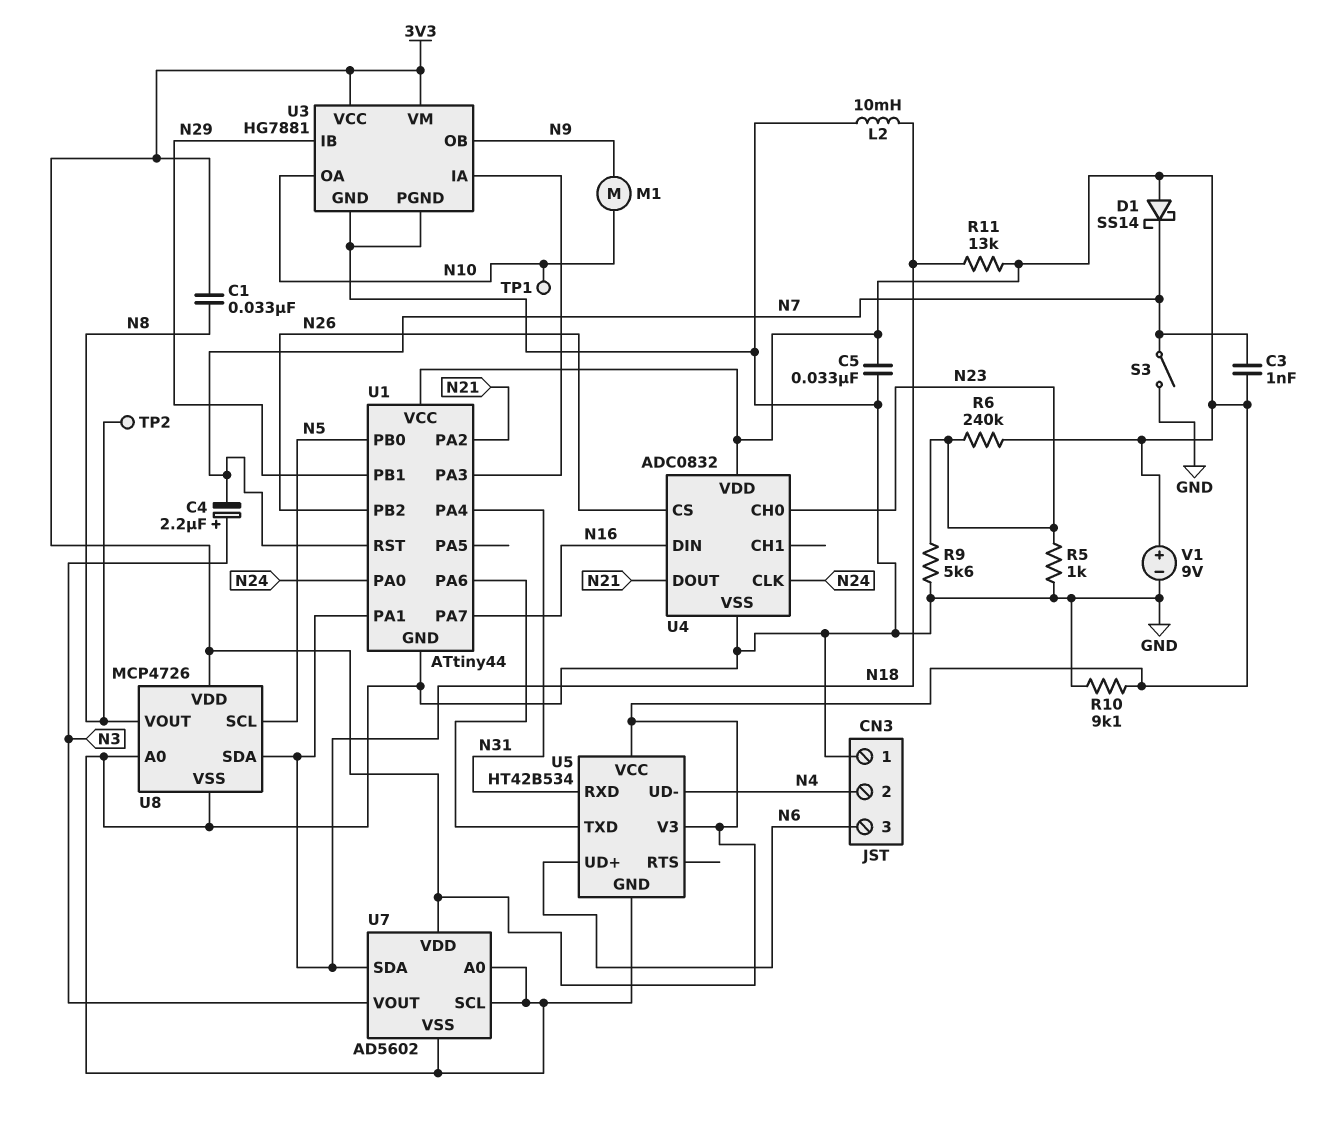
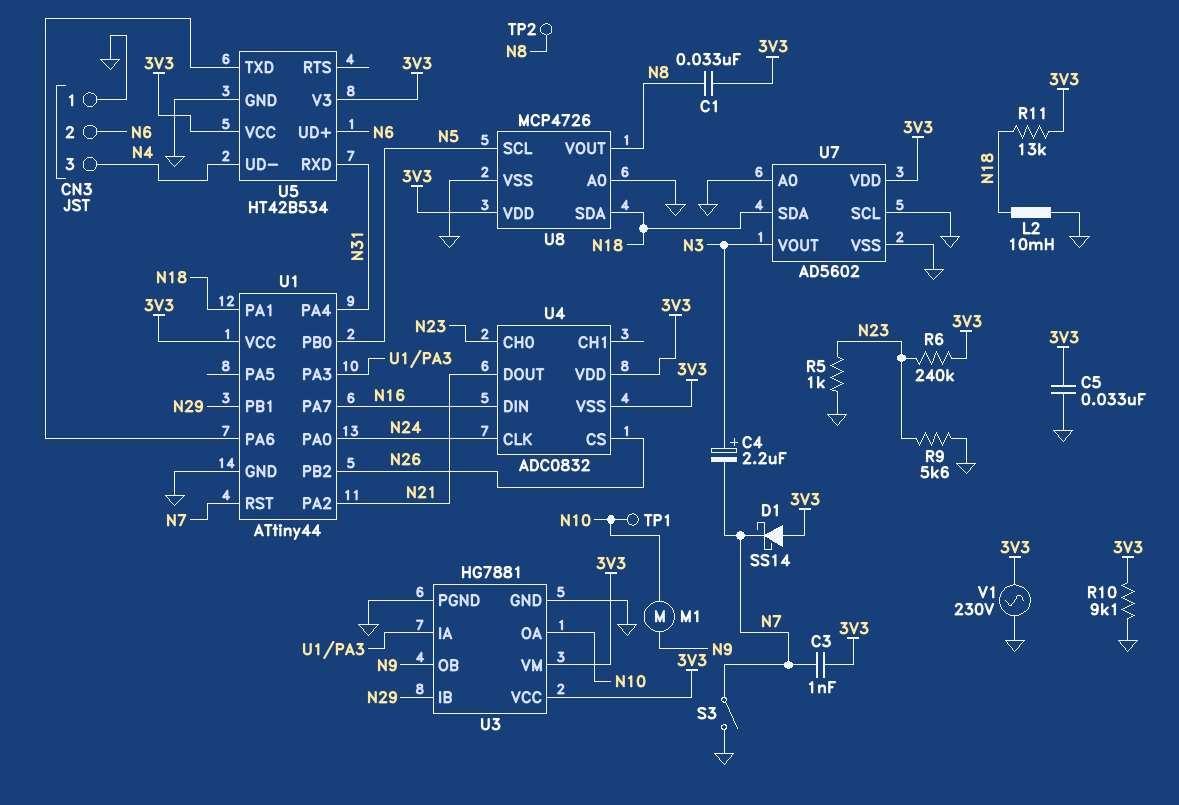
CN3 pin 2: N4 -> N6
CN3 pin 3: N6 -> N4
U4 pin VSS: GND -> 3V3
V1: 9V (plus 3V3, minus GND) -> AC 230V (3V3, GND)

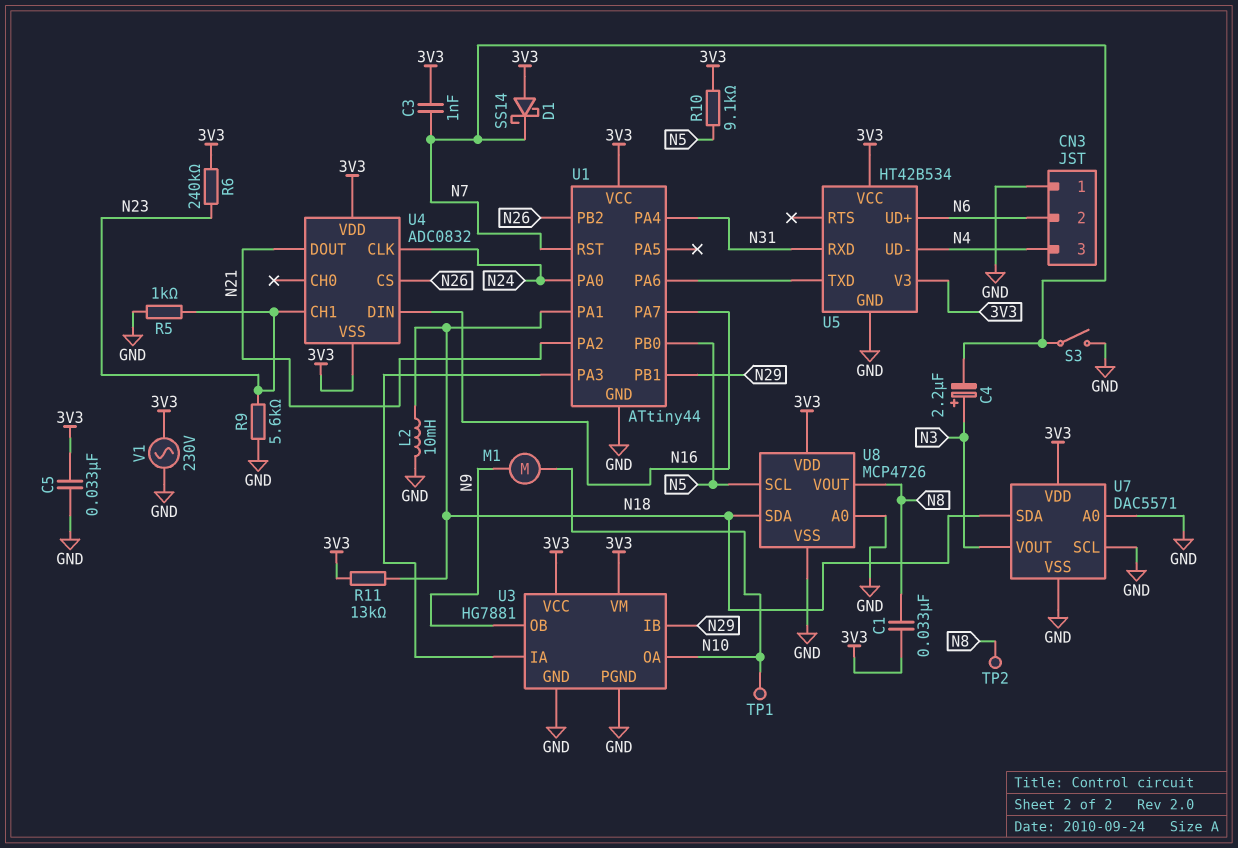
R10: 9.1k (3V3, GND) -> 9.1k (3V3, N5)
U4 pin CH0: N23 -> none
U4 pin CH1: none -> N23
U7: AD5602 -> DAC5571

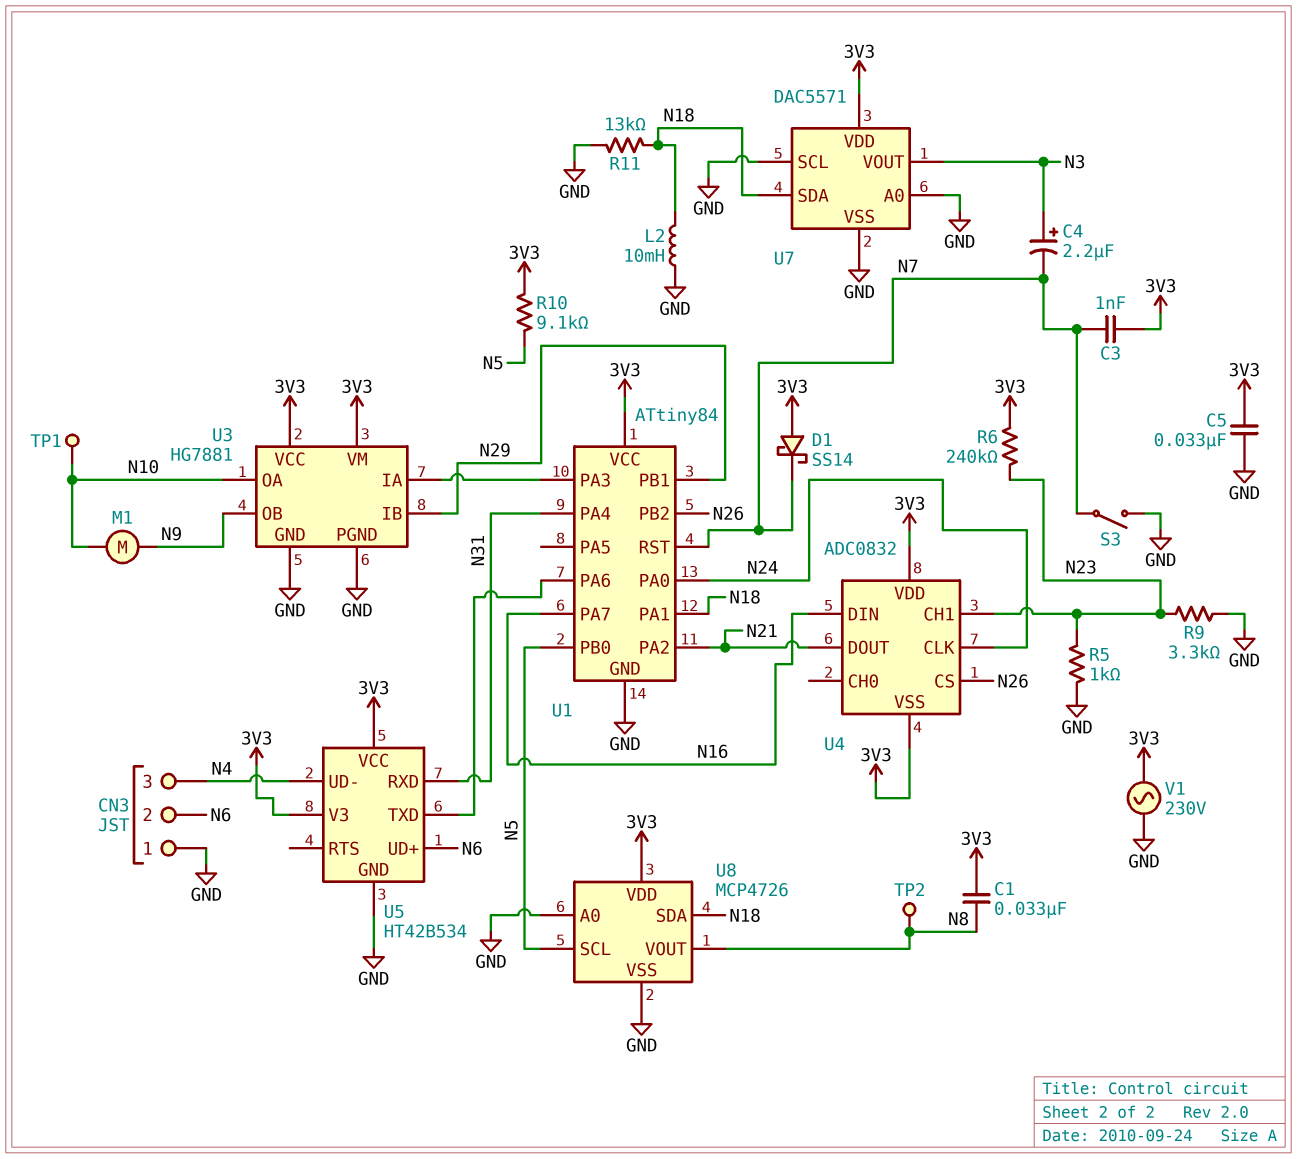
R9: 5.6k (GND, N23) -> 3.3k (GND, N23)
R11: 13k (3V3, N18) -> 13k (GND, N18)
U1: ATtiny44 -> ATtiny84

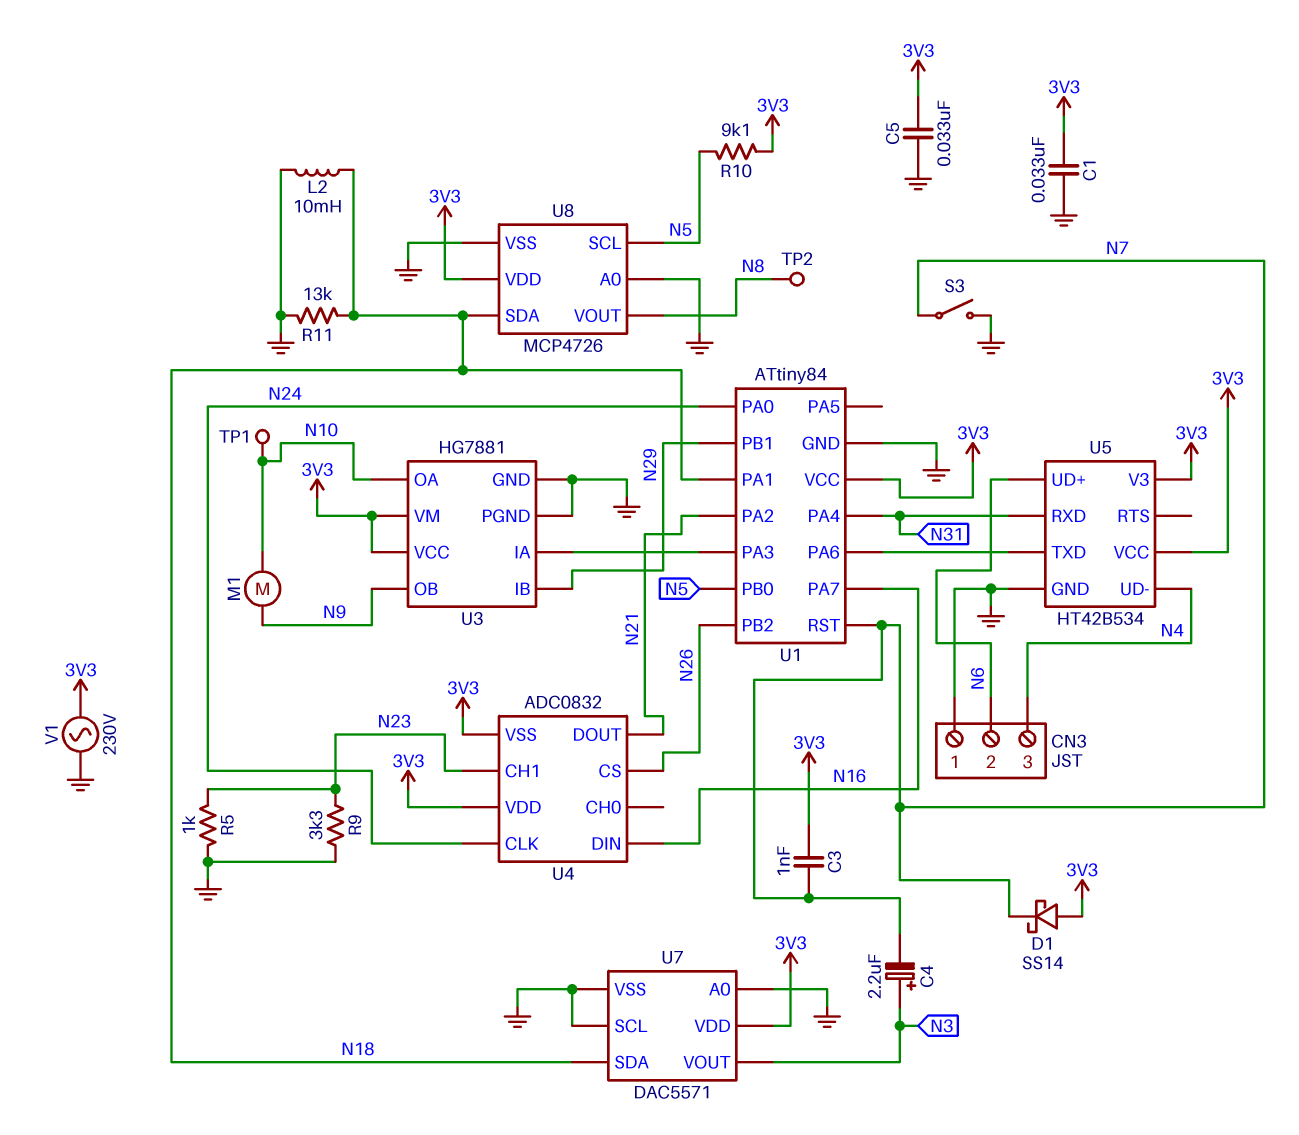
C1: 33nF (3V3, N8) -> 33nF (3V3, GND)
R6: 240k (3V3, N23) -> none

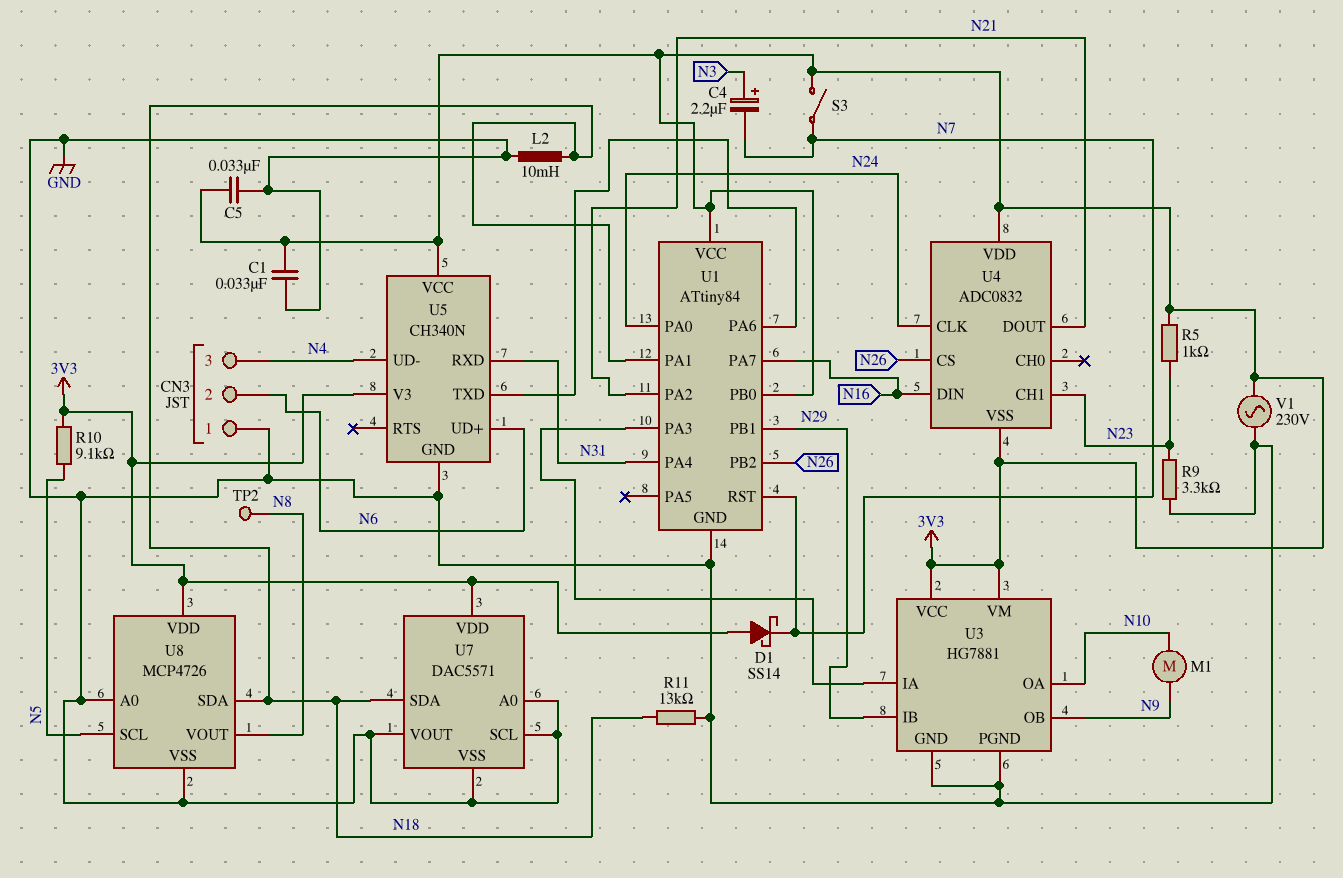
C3: 1nF (3V3, N7) -> none
R5: 1k (GND, N23) -> 1k (3V3, N23)
S3: switch (GND, N7) -> switch (3V3, N7)
TP1: test point (N10) -> none
U1 pin PB0: N5 -> 3V3
U5: HT42B534 -> CH340N
U7 pin VOUT: N3 -> GND

